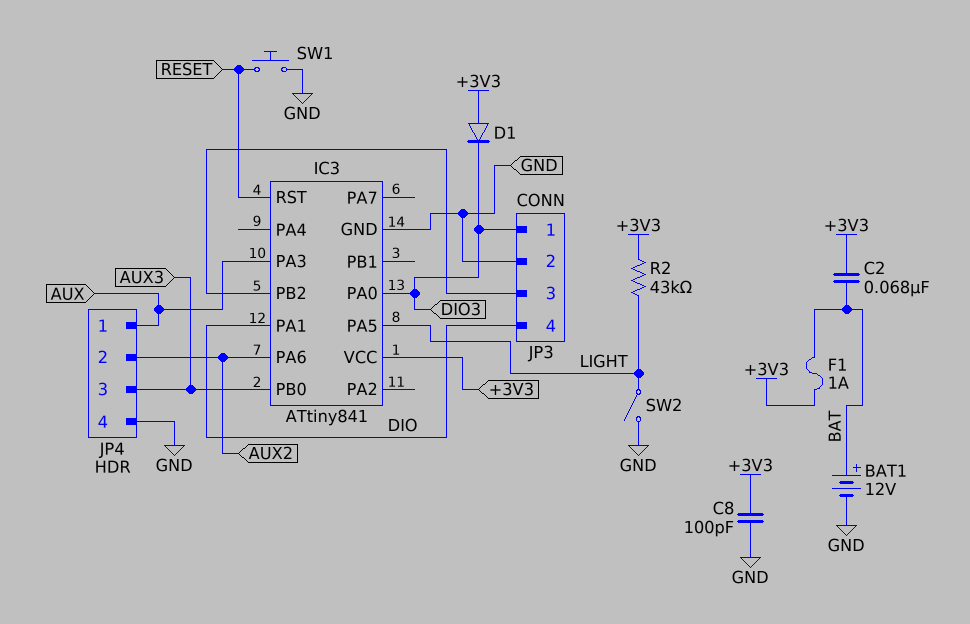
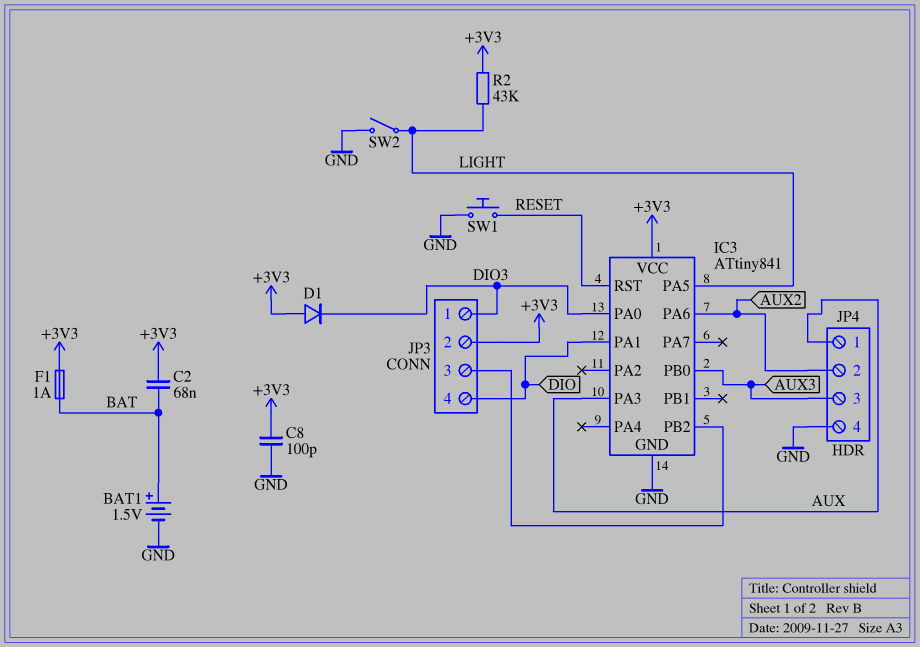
BAT1: 12V (plus BAT, minus GND) -> 1.5V (plus BAT, minus GND)
JP3 pin 2: GND -> +3V3

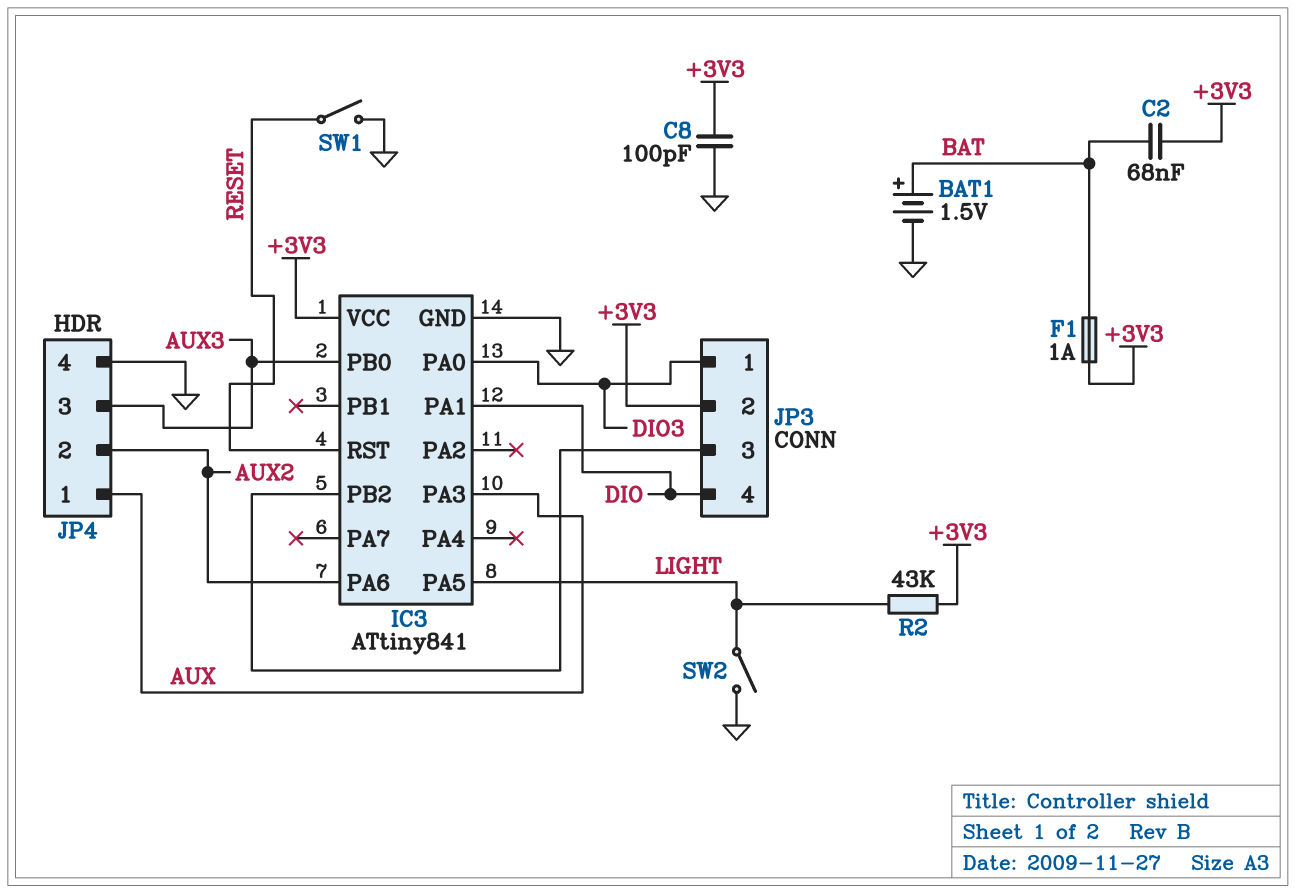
D1: diode (A +3V3, K DIO3) -> none
SW1: button (GND, RESET) -> switch (GND, RESET)

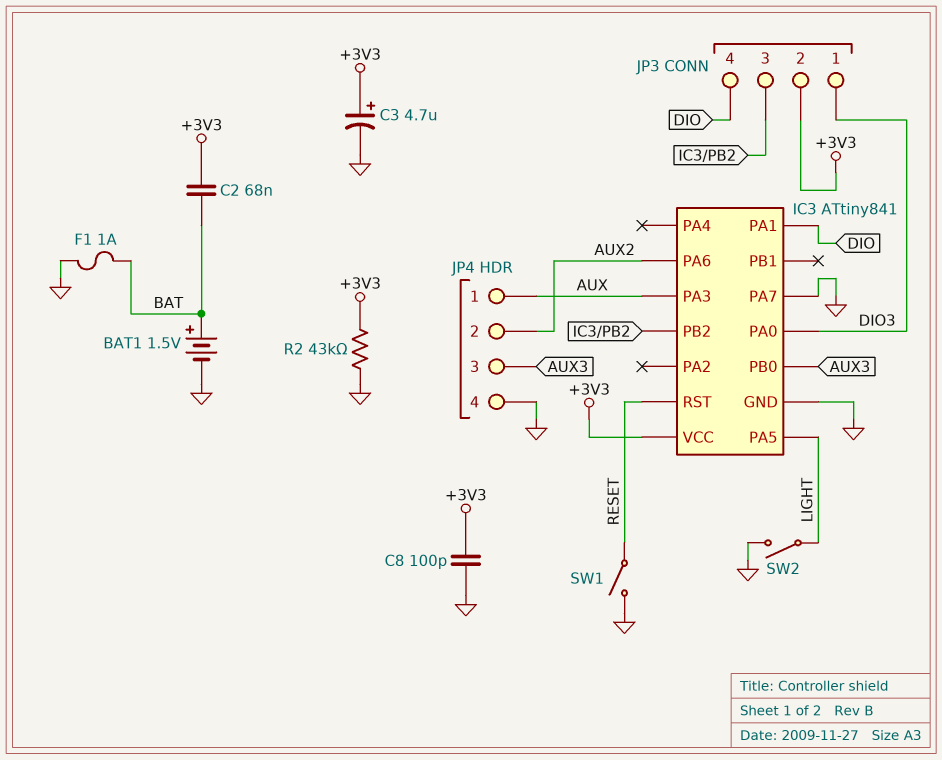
C3: none -> 4.7uF (plus +3V3, minus GND)
F1: 1A (+3V3, BAT) -> 1A (BAT, GND)
IC3 pin PA7: none -> GND
R2: 43k (+3V3, LIGHT) -> 43k (+3V3, GND)

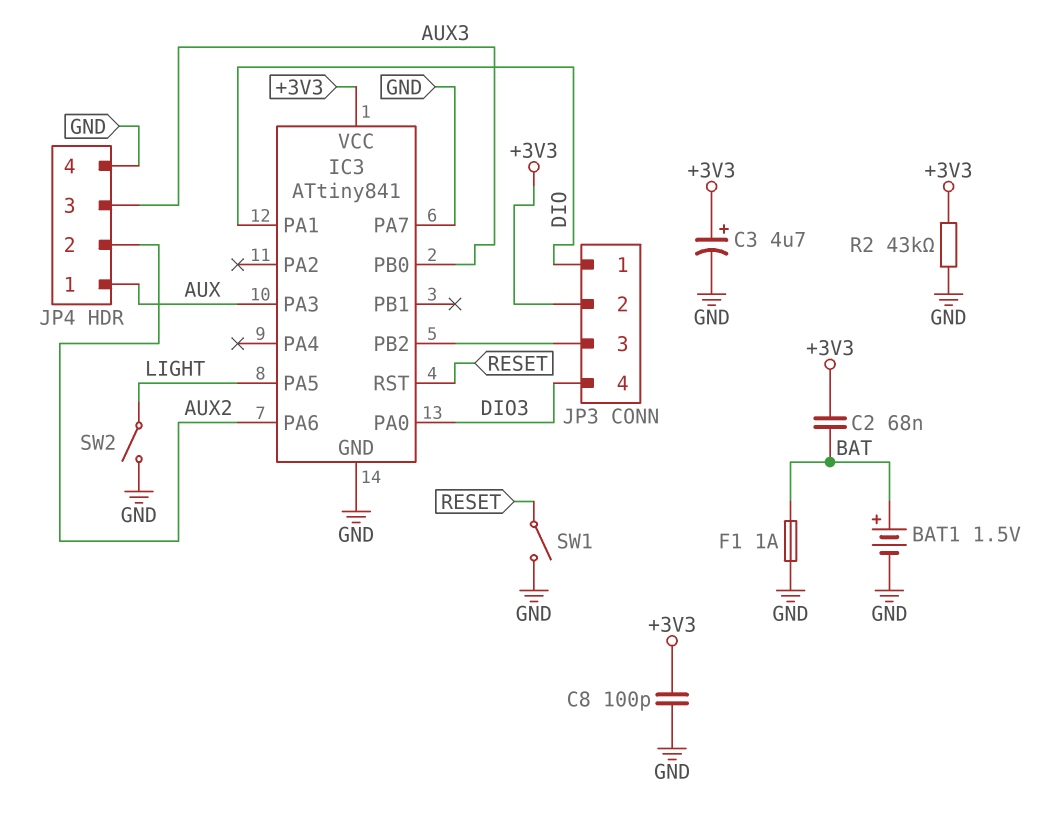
JP3 pin 1: DIO3 -> DIO
JP3 pin 4: DIO -> DIO3

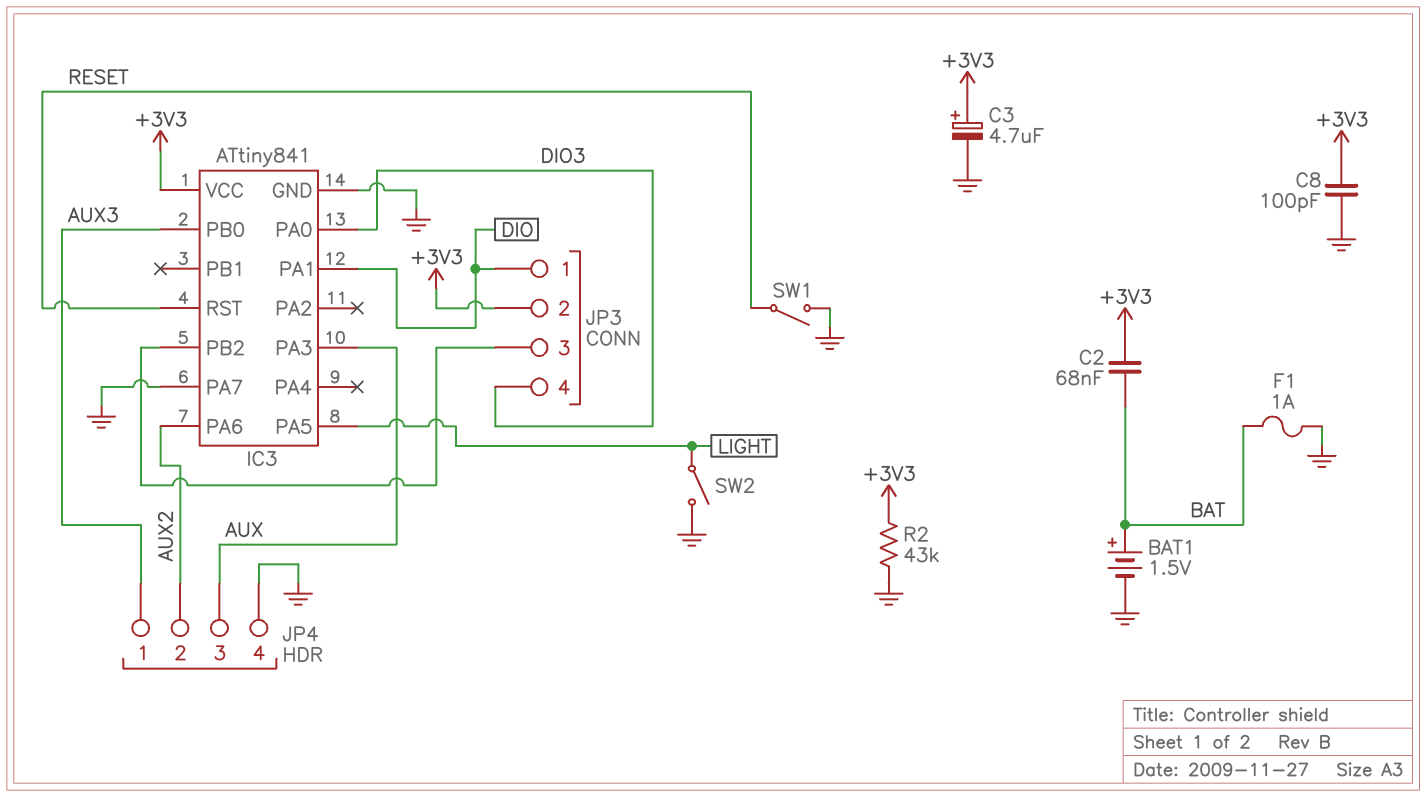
JP4 pin 1: AUX -> AUX3
JP4 pin 3: AUX3 -> AUX

